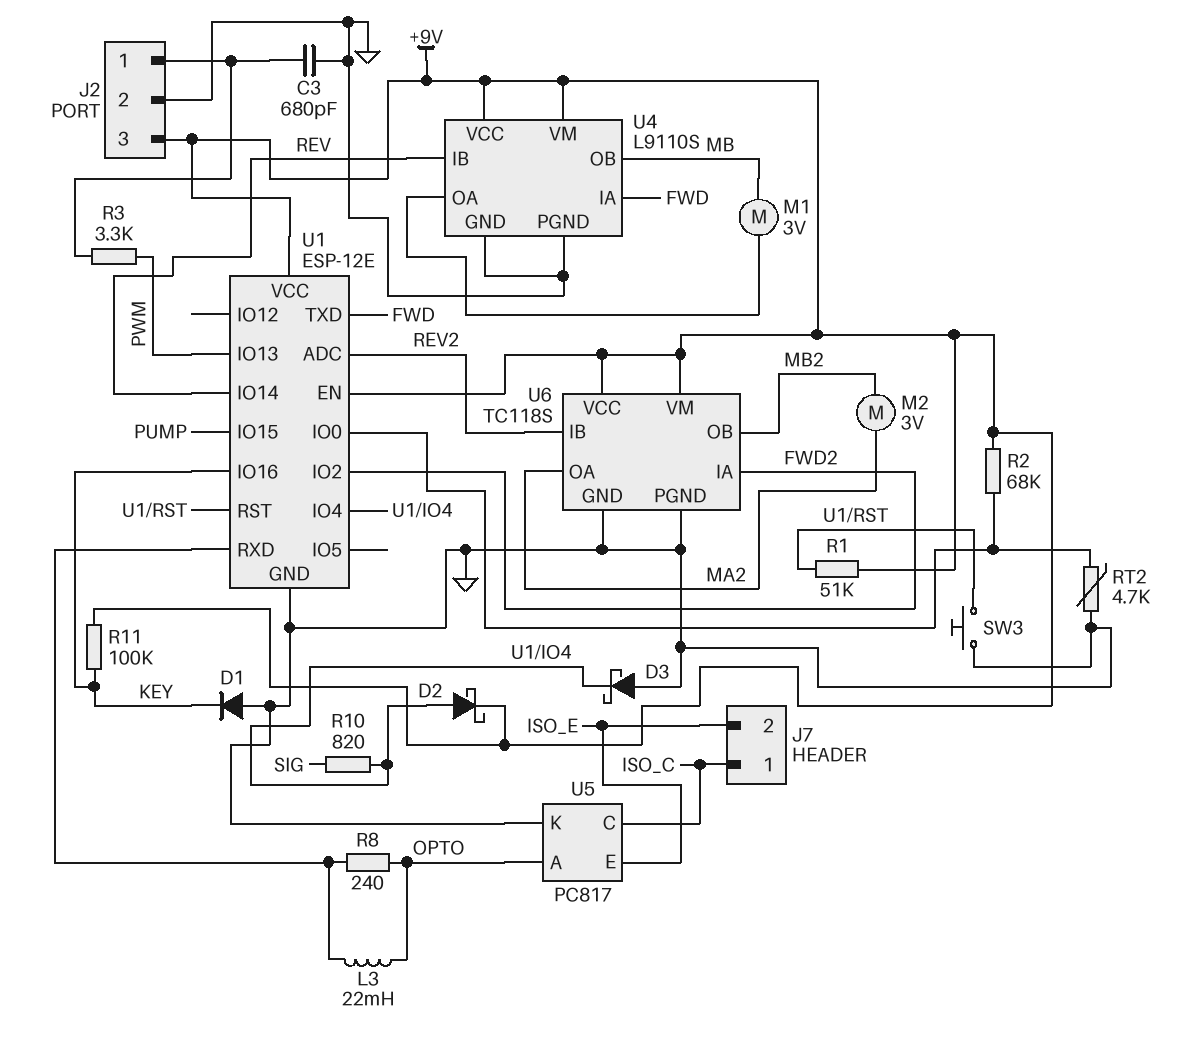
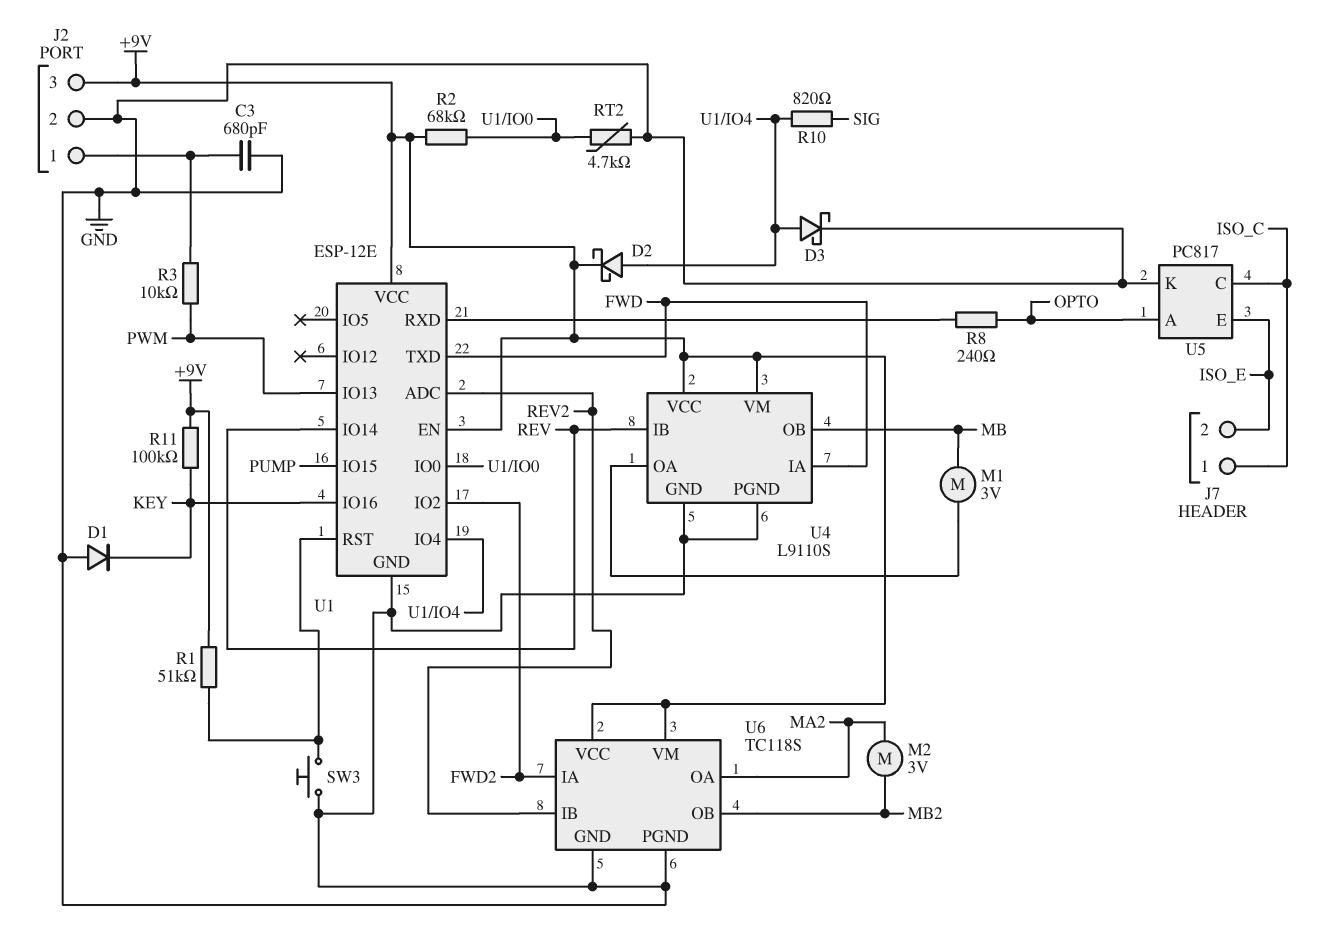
D3: schottky (A GND, K U1/IO4) -> schottky (A U1/IO4, K GND)
L3: 22mH (OPTO, U1/RXD) -> none
R3: 3.3k (J2/1, PWM) -> 10k (J2/1, PWM)

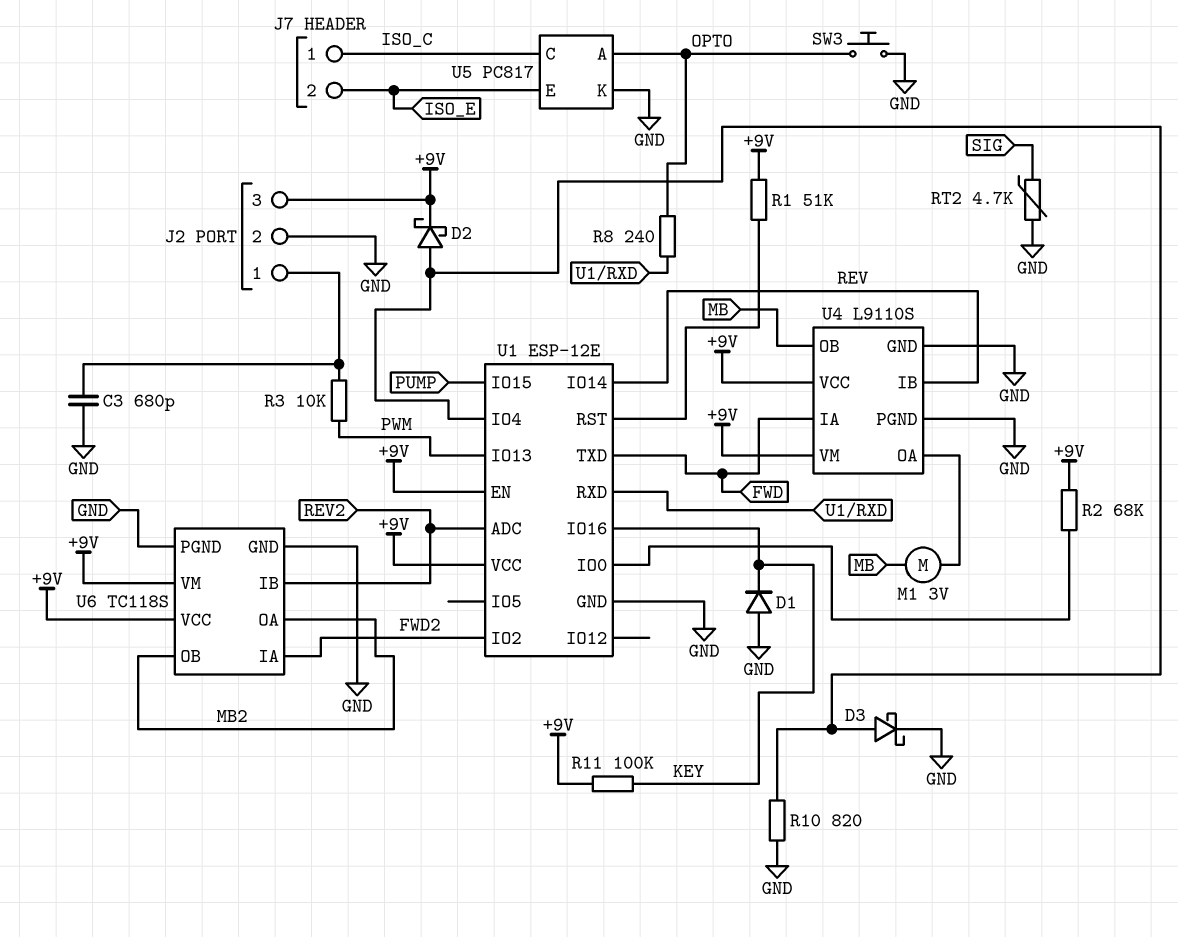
M2: motor 3V (MA2, MB2) -> none
R10: 820 (SIG, U1/IO4) -> 820 (GND, U1/IO4)
RT2: 4.7k (GND, U1/IO0) -> 4.7k (GND, SIG)
SW3: button (GND, U1/RST) -> button (GND, OPTO)
U6 pin OA: MA2 -> MB2

